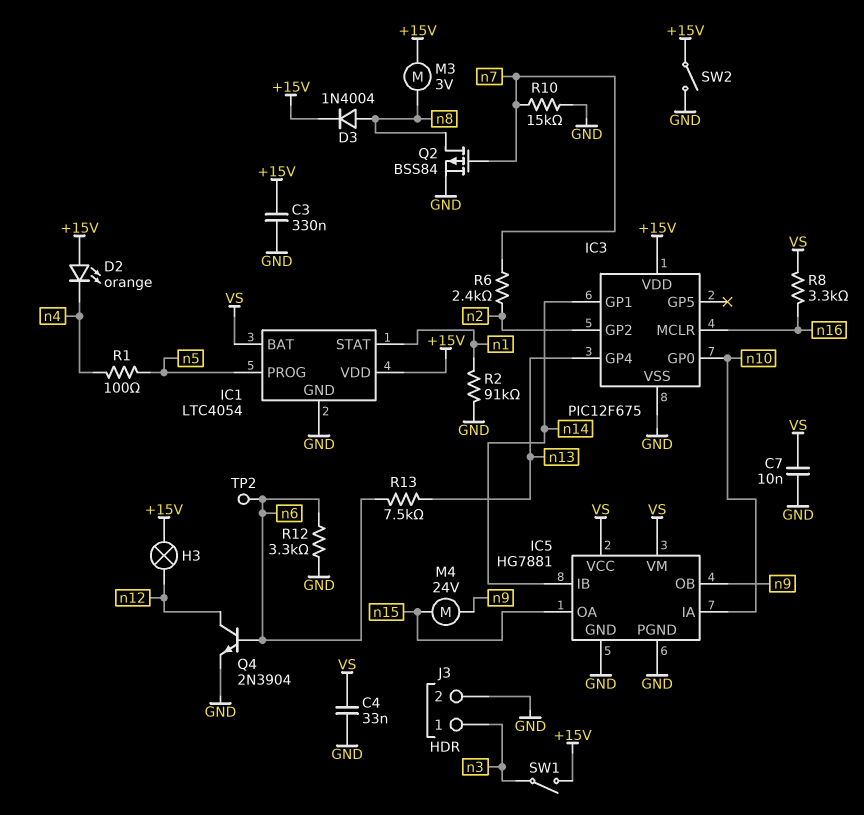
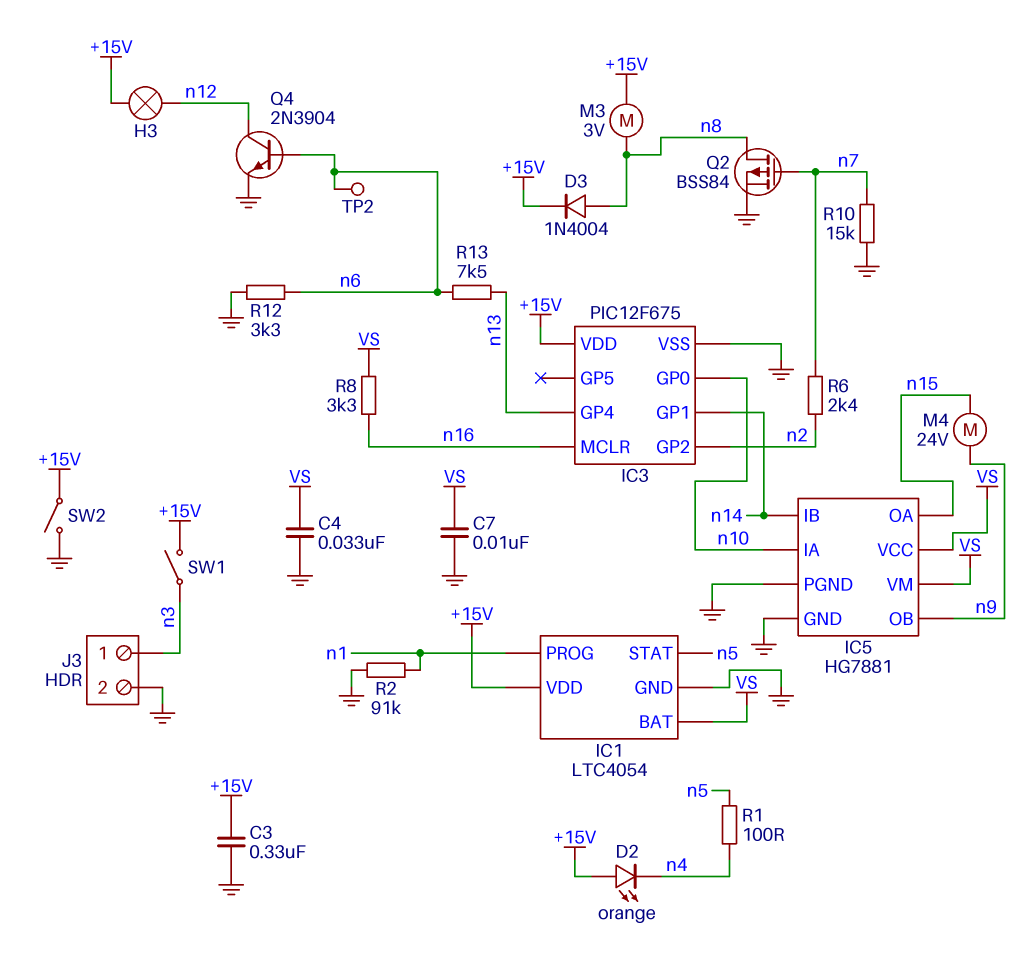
IC1 pin PROG: n5 -> n1
IC1 pin STAT: n1 -> n5

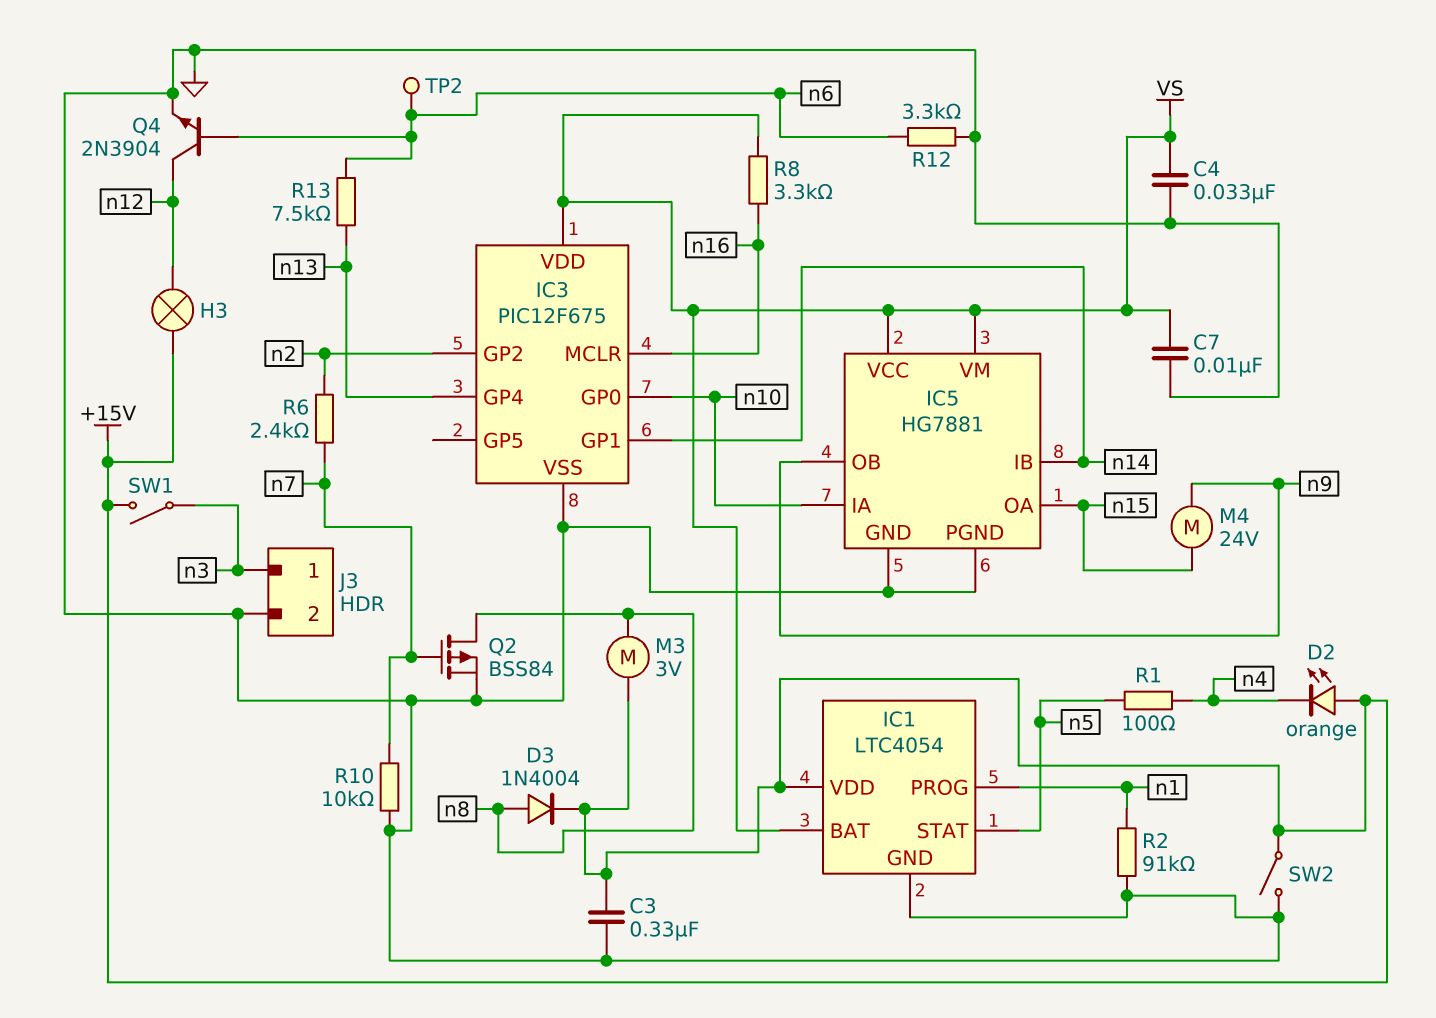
IC3 pin VDD: +15V -> VS
R10: 15k (GND, n7) -> 10k (GND, n7)

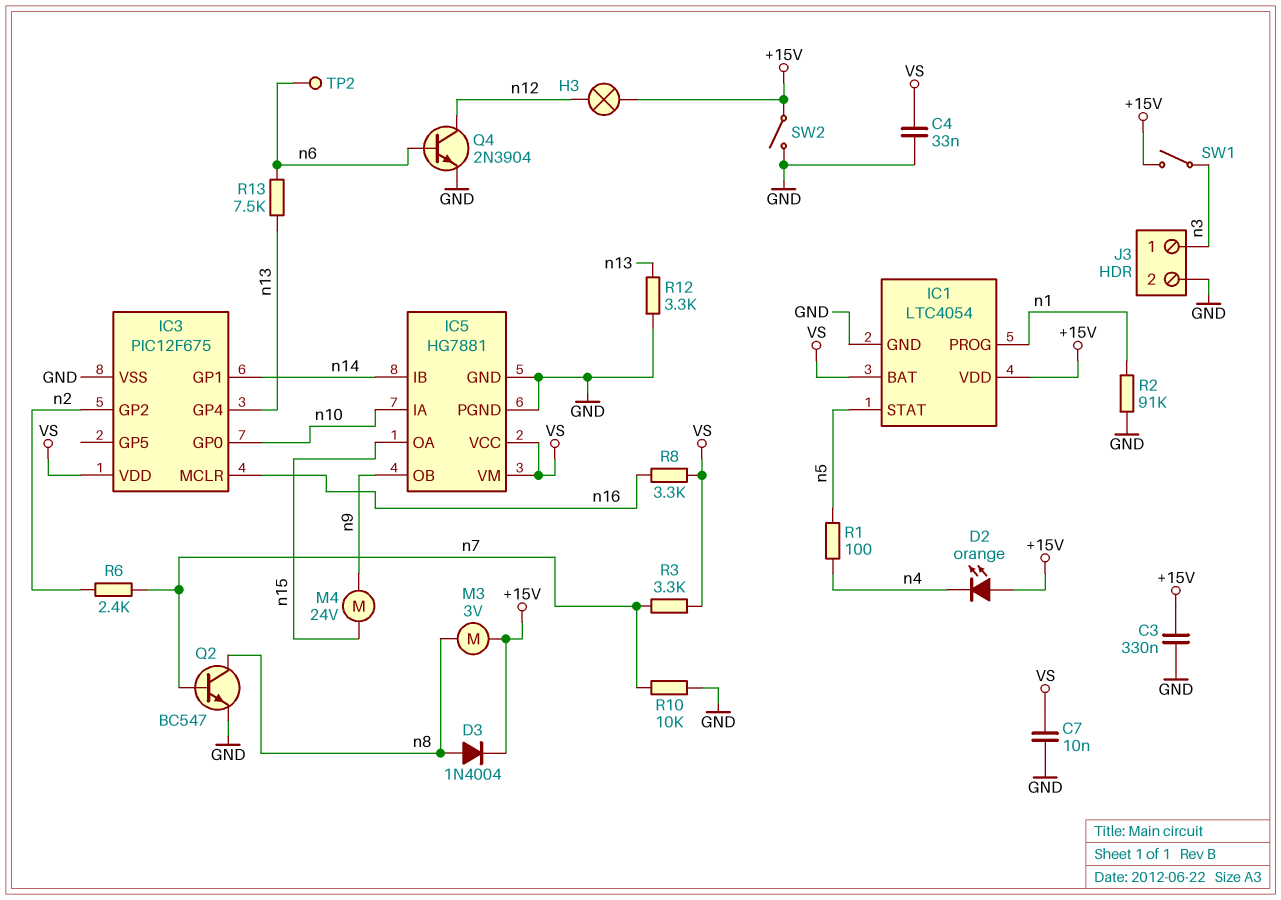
Q2: PMOS BSS84 (G n7, D n8, S GND) -> NPN BC547 (B n7, C n8, E GND)
R3: none -> 3.3k (VS, n7)
R12: 3.3k (GND, n6) -> 3.3k (GND, n13)

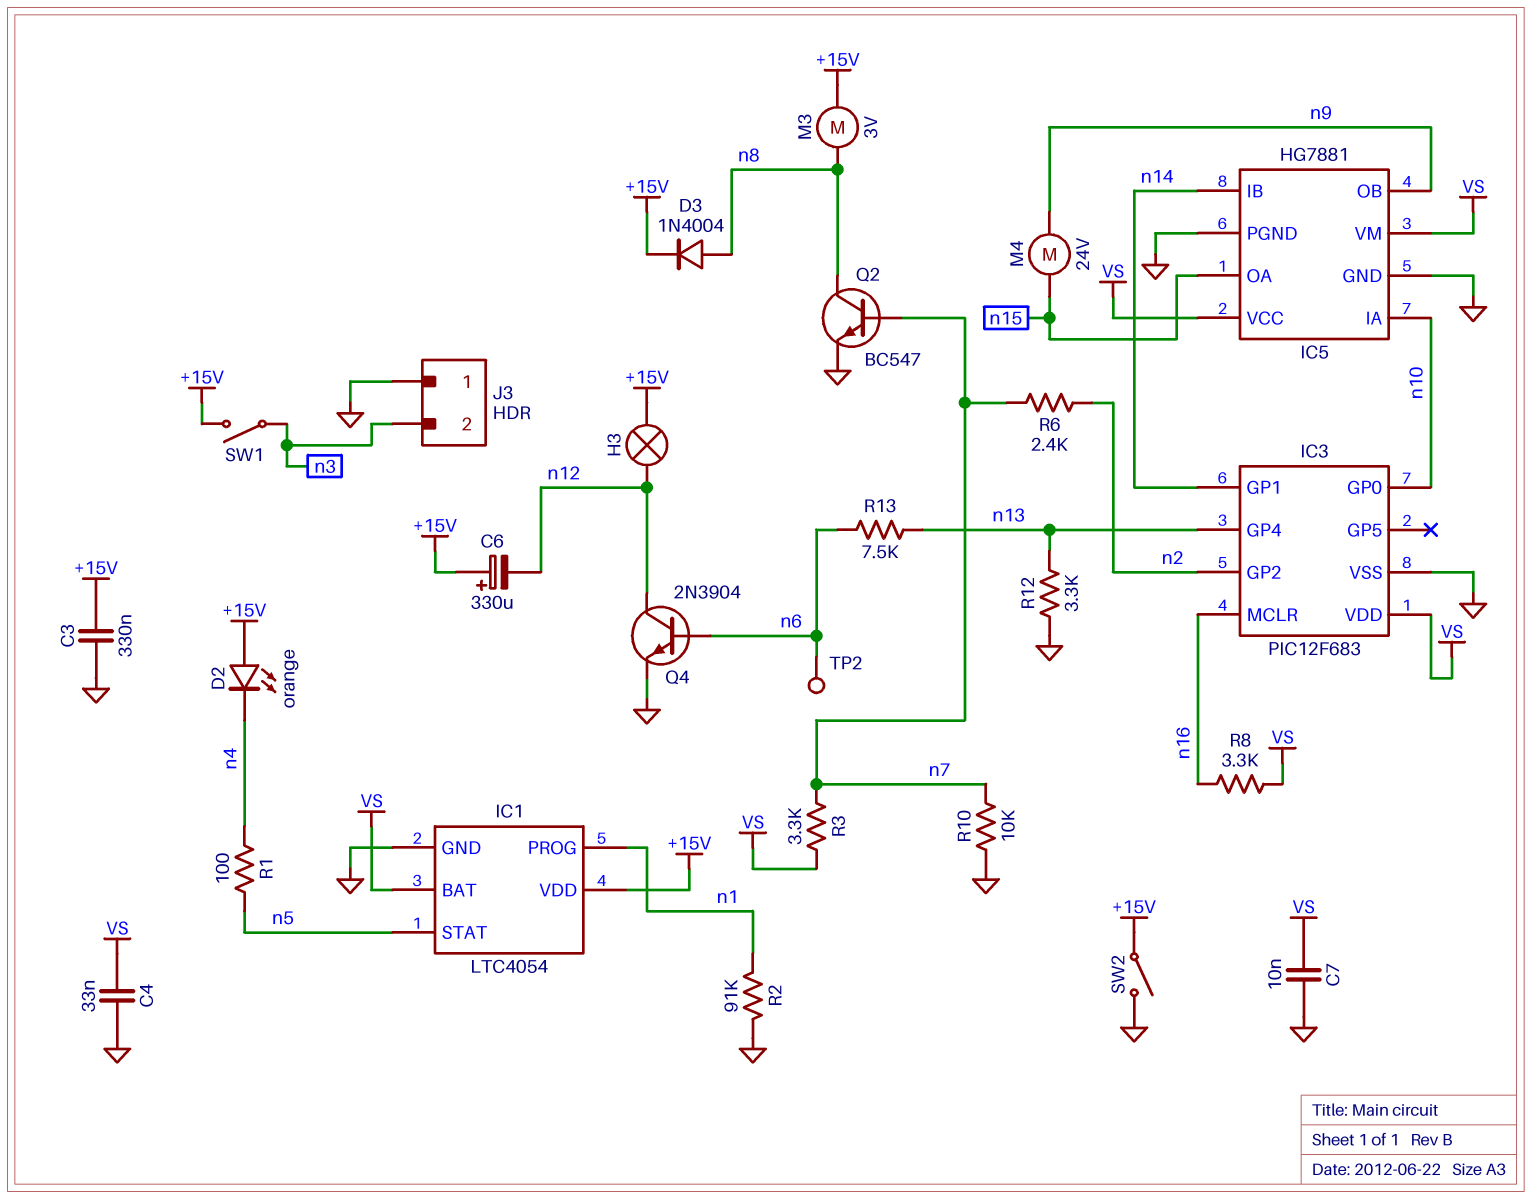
C6: none -> 330uF (plus +15V, minus n12)
IC3: PIC12F675 -> PIC12F683
J3 pin 1: n3 -> GND
J3 pin 2: GND -> n3

